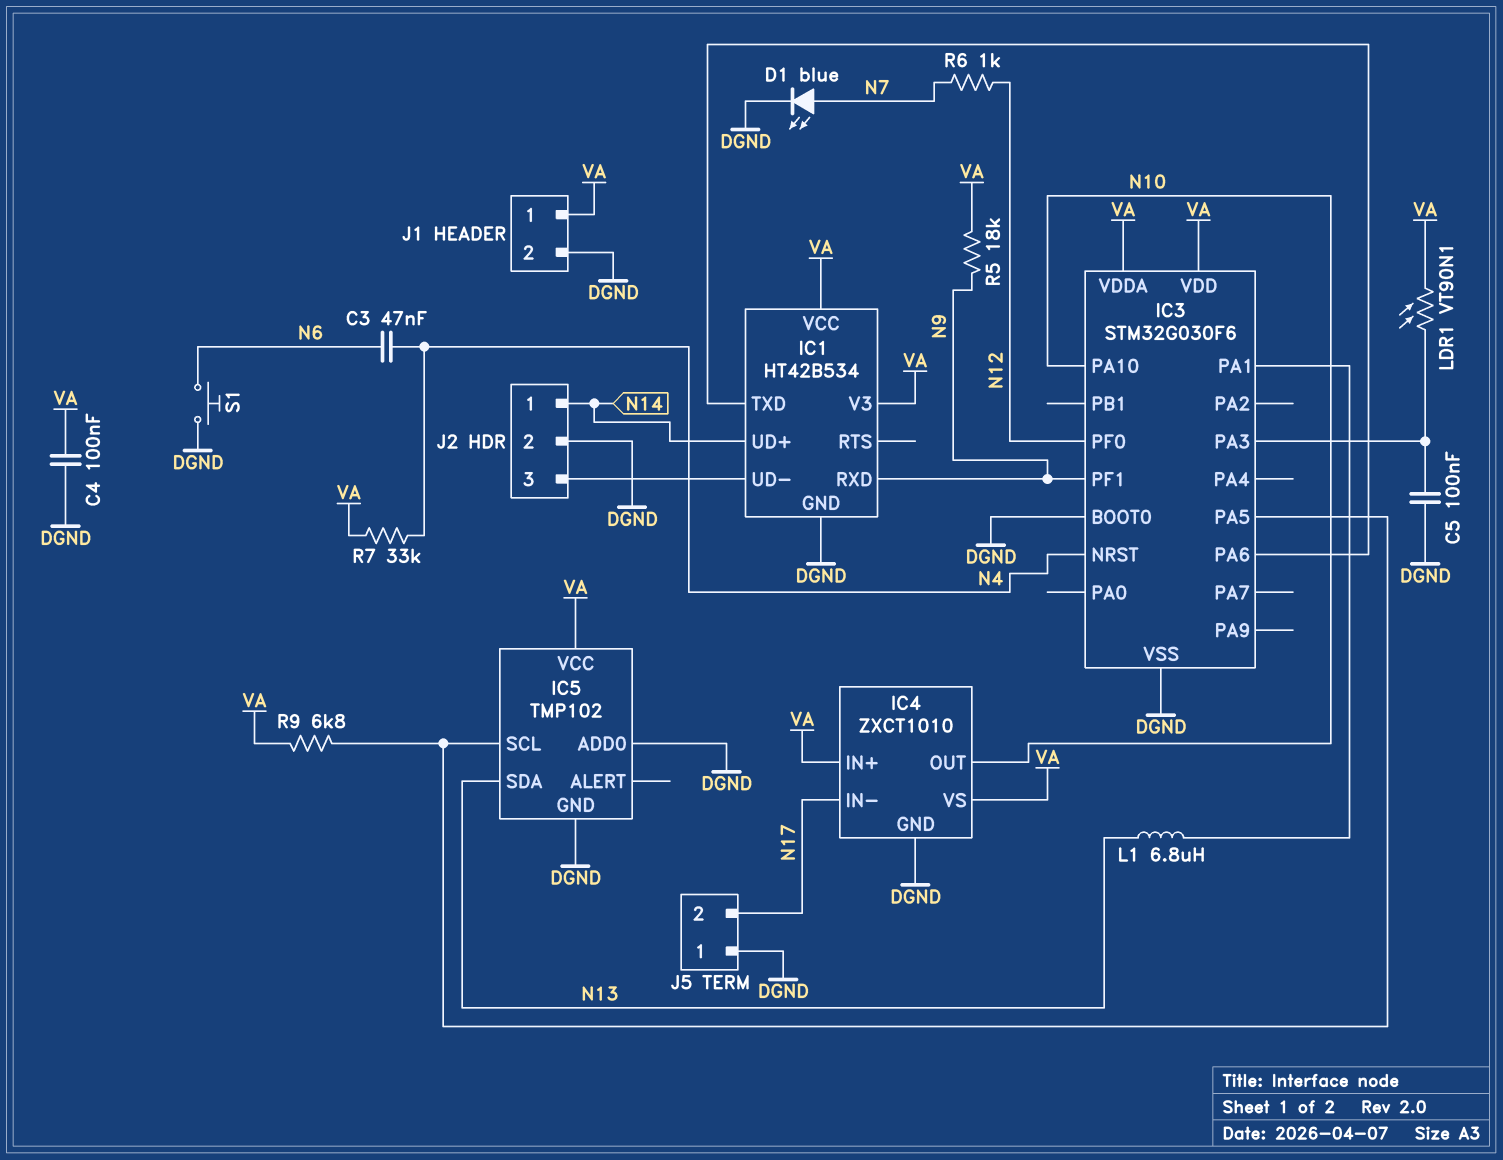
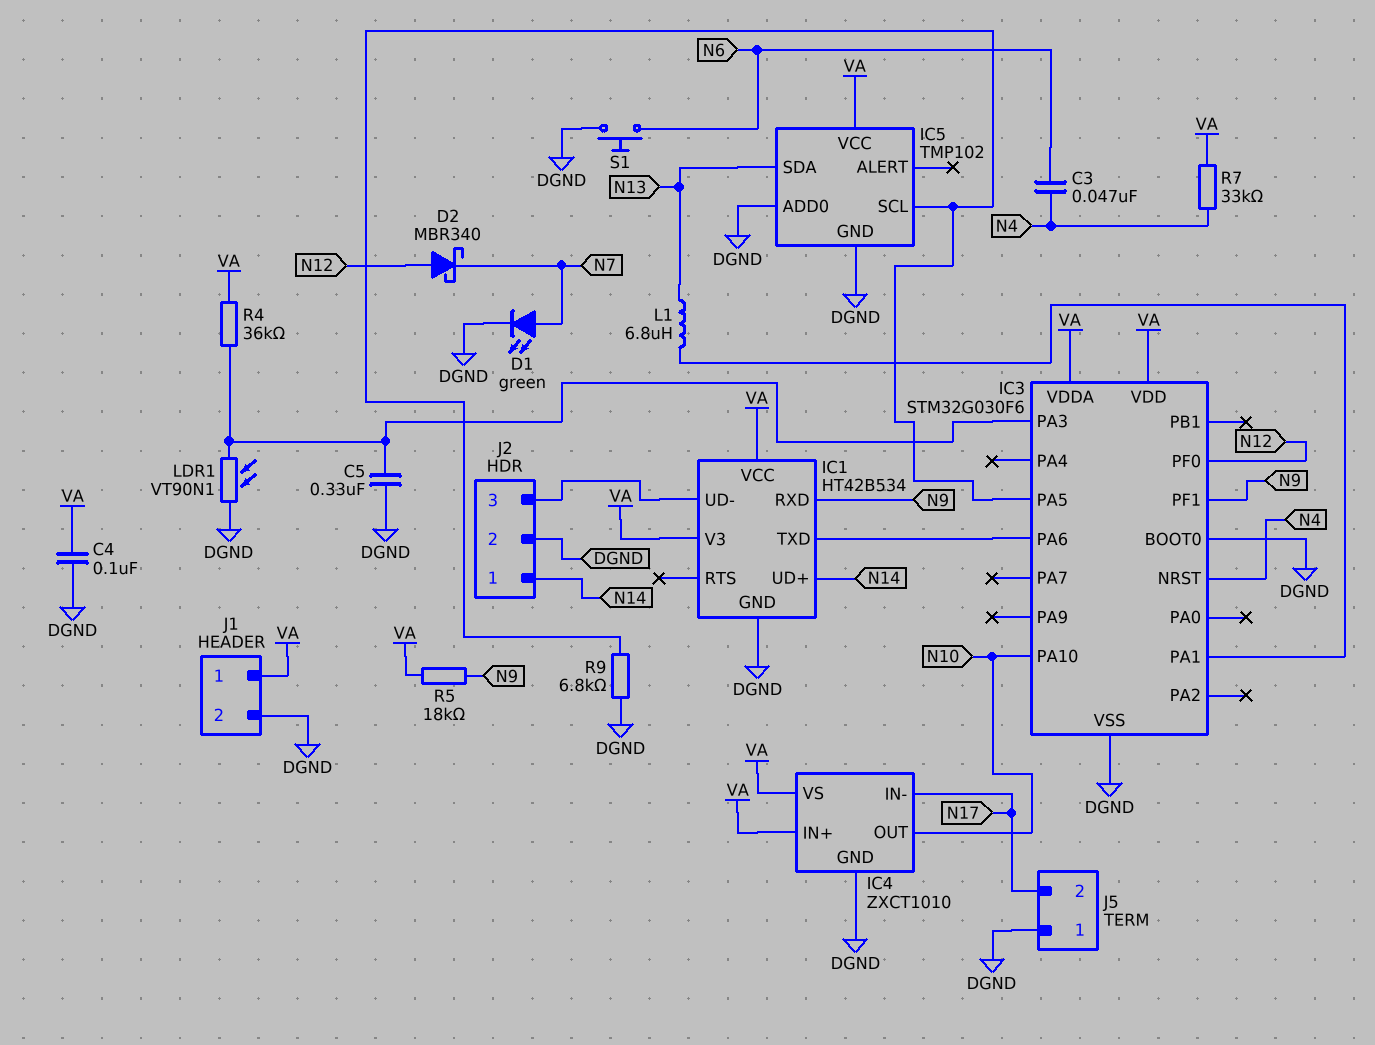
C5: 100nF (DGND, IC3/PA3) -> 330nF (DGND, IC3/PA3)
D1: LED blue (A N7, K DGND) -> LED green (A N7, K DGND)
D2: none -> schottky MBR340 (A N12, K N7)
LDR1: VT90N1 (IC3/PA3, VA) -> VT90N1 (DGND, IC3/PA3)
R4: none -> 36k (IC3/PA3, VA)
R6: 1k (N7, N12) -> none
R9: 6.8k (IC3/PA5, VA) -> 6.8k (DGND, IC3/PA5)

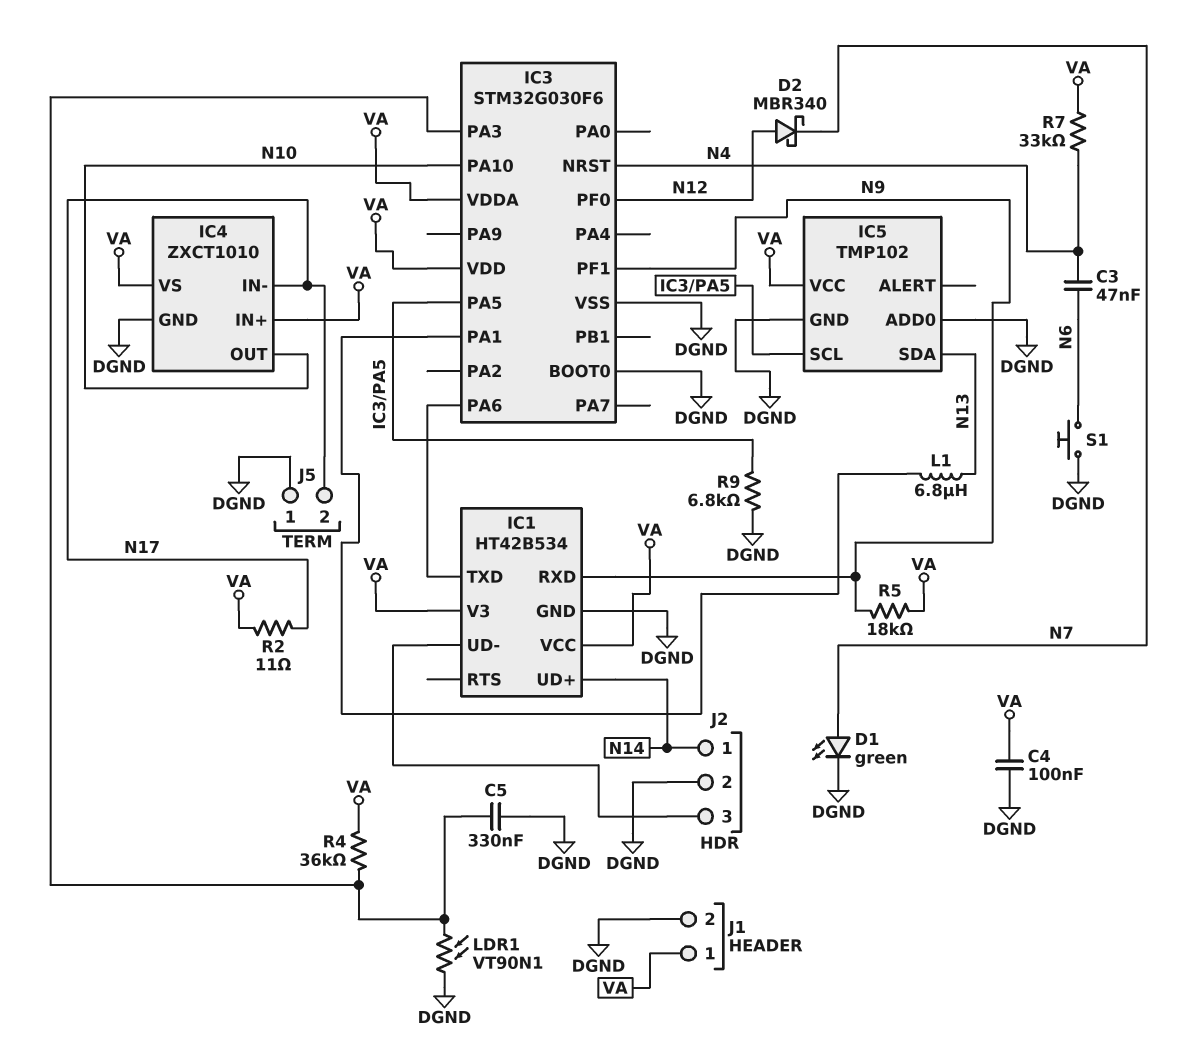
R2: none -> 11 (N17, VA)

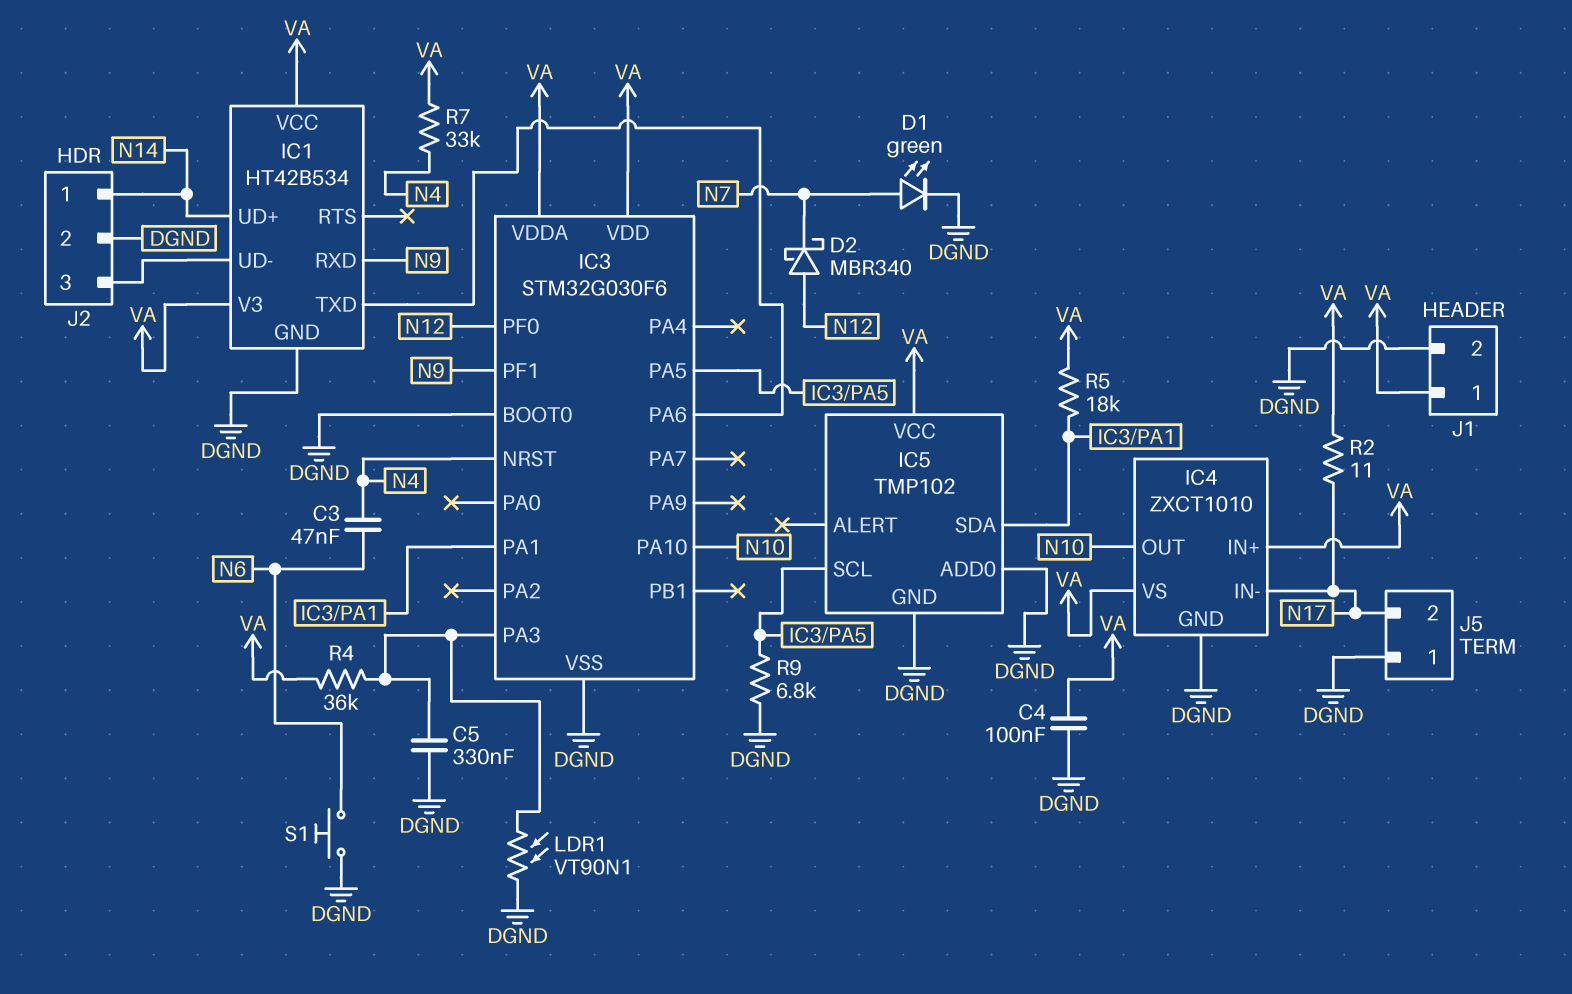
IC5 pin SDA: N13 -> IC3/PA1
L1: 6.8uH (IC3/PA1, N13) -> none
R5: 18k (N9, VA) -> 18k (IC3/PA1, VA)

